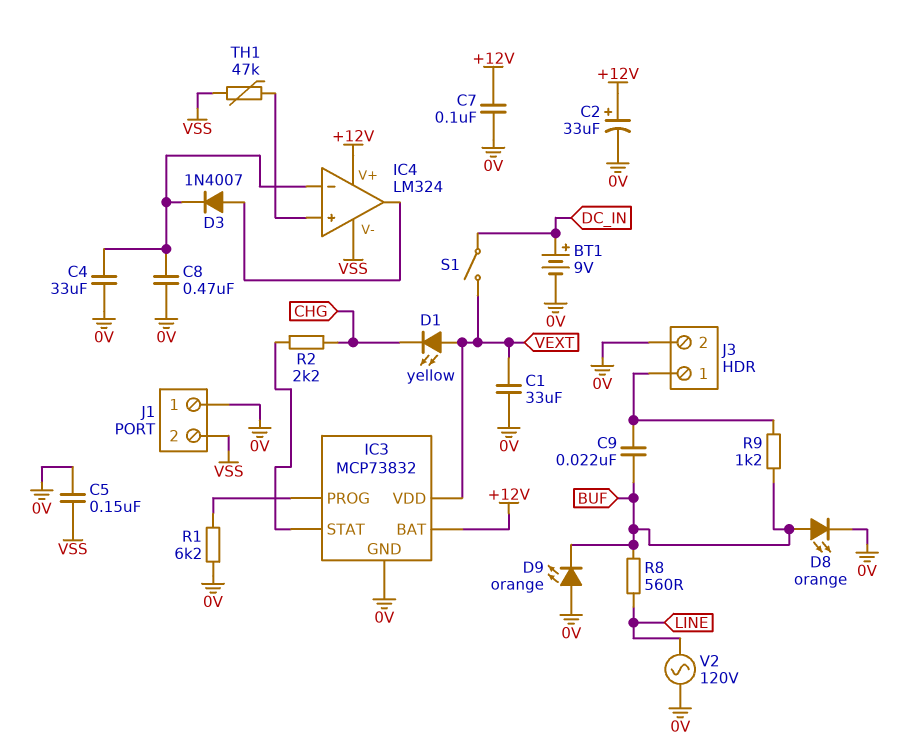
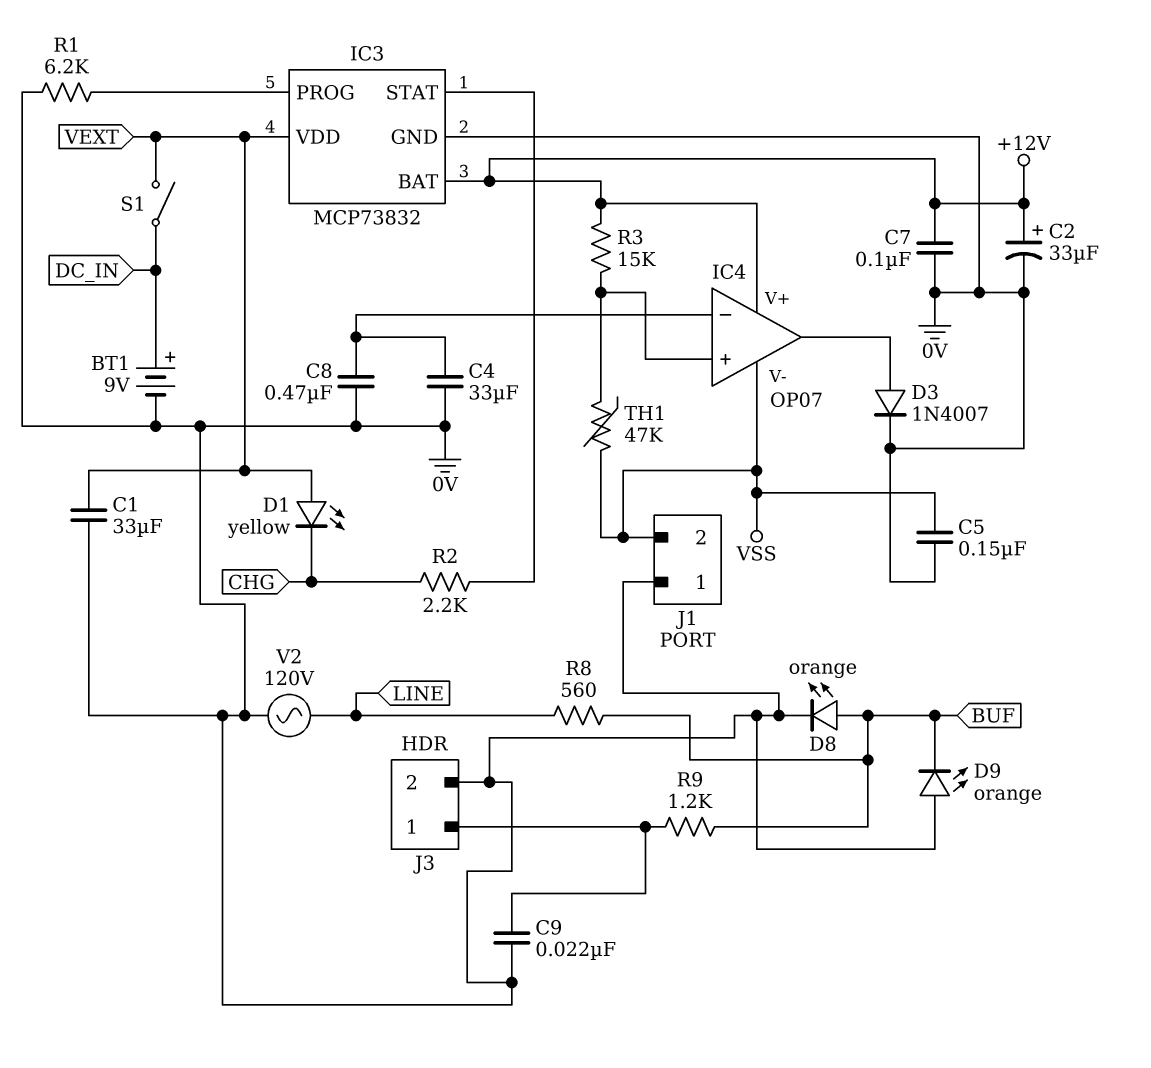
C9: 22nF (BUF, J3/1) -> 22nF (0V, J3/1)
D3: diode 1N4007 (A IC4/out, K IC4/in-) -> diode 1N4007 (A IC4/out, K 0V)
IC4: LM324 -> OP07
R3: none -> 15k (+12V, IC4/in+)

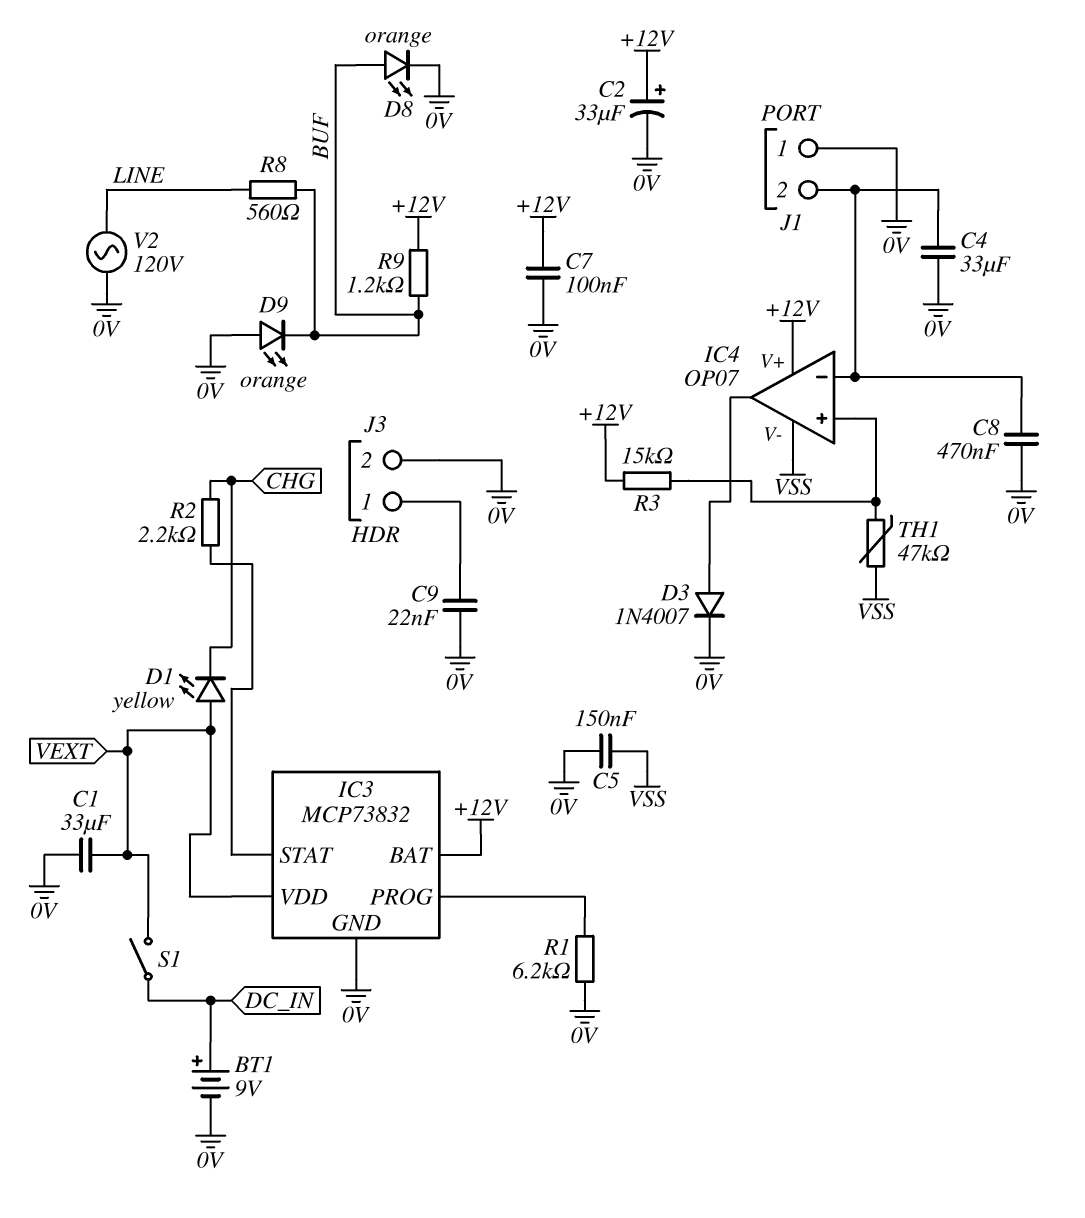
J1 pin 2: VSS -> IC4/in-
R9: 1.2k (BUF, J3/1) -> 1.2k (+12V, BUF)

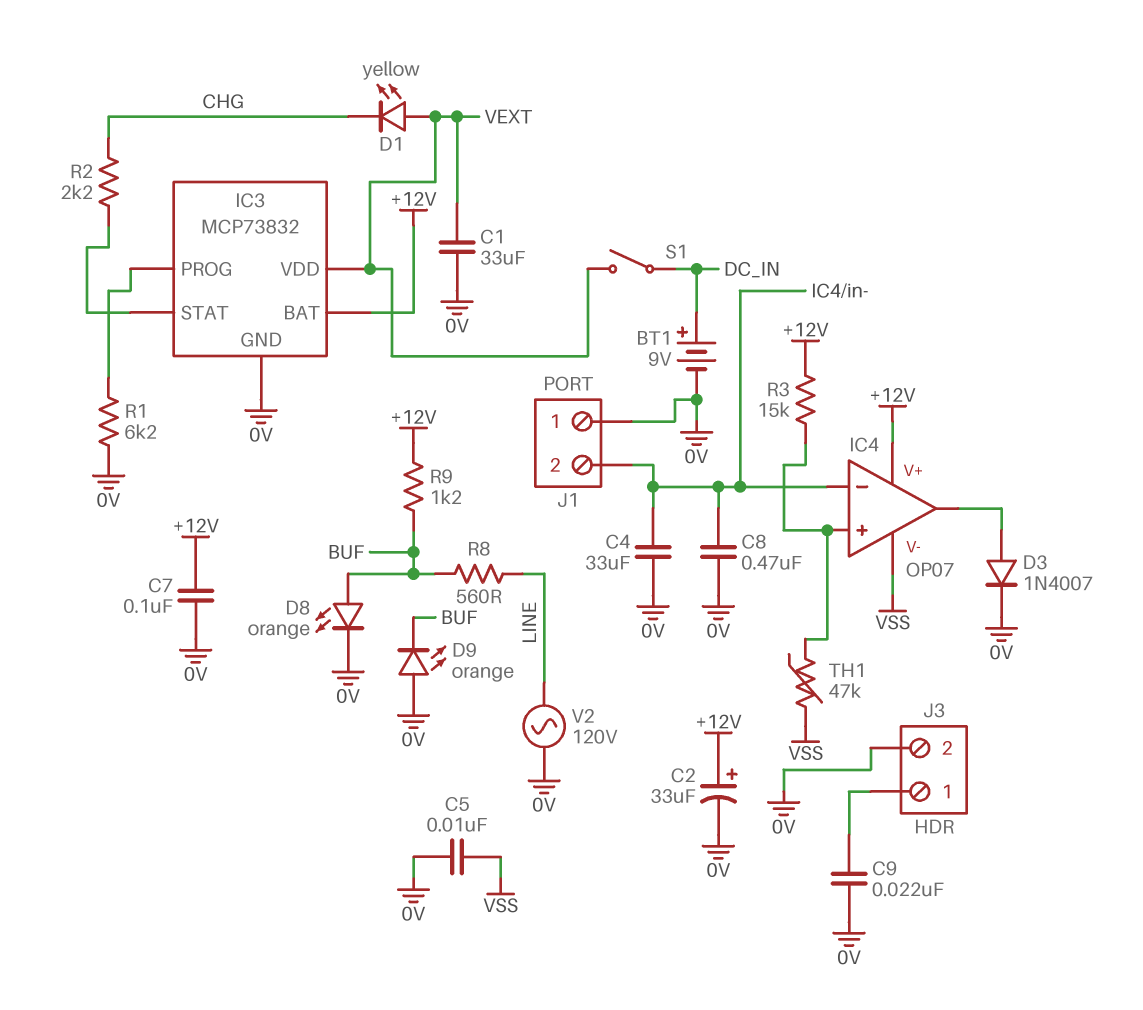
C5: 150nF (0V, VSS) -> 10nF (0V, VSS)

